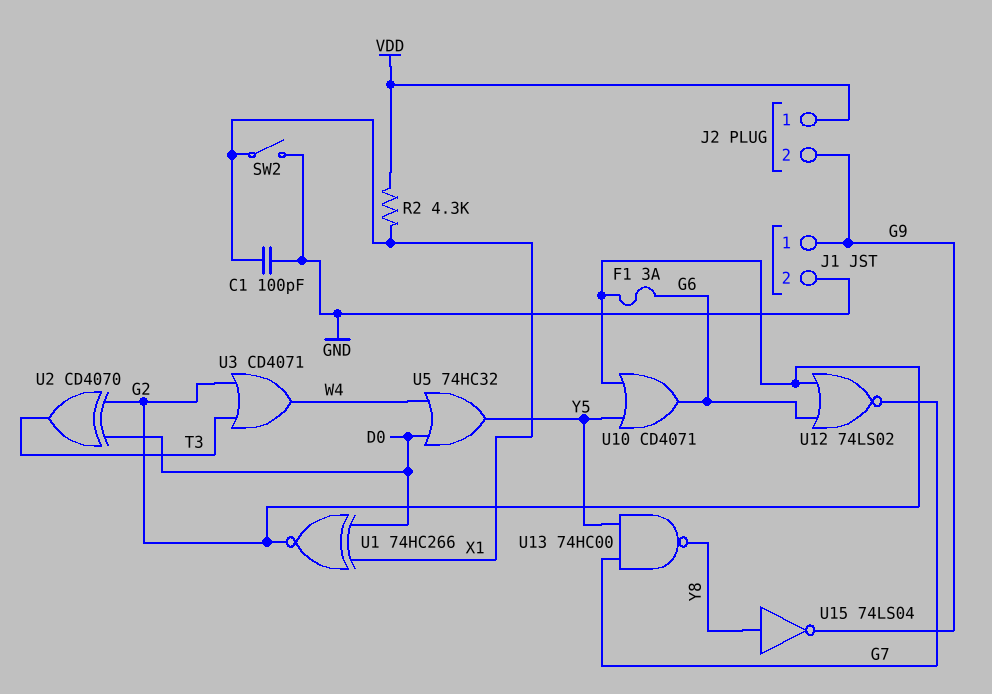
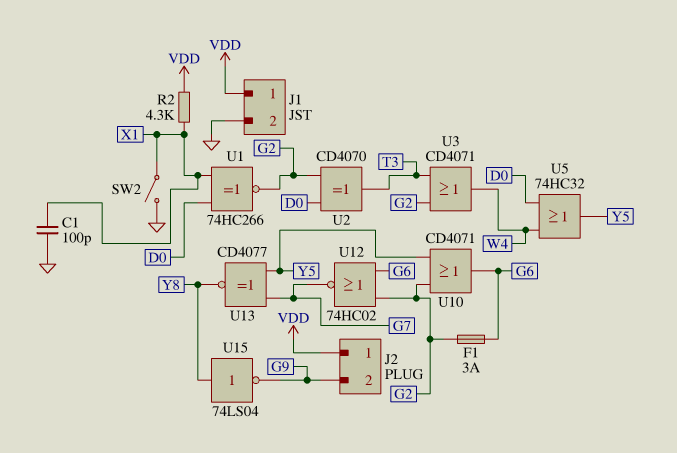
J1 pin 1: G9 -> VDD
U12: NOR 74LS02 (in G2, in G6, out G7) -> NOR 74HC02 (in G2, in G6, out G7)
U13: NAND 74HC00 (in G7, in Y5, out Y8) -> XNOR CD4077 (in G7, in Y5, out Y8)

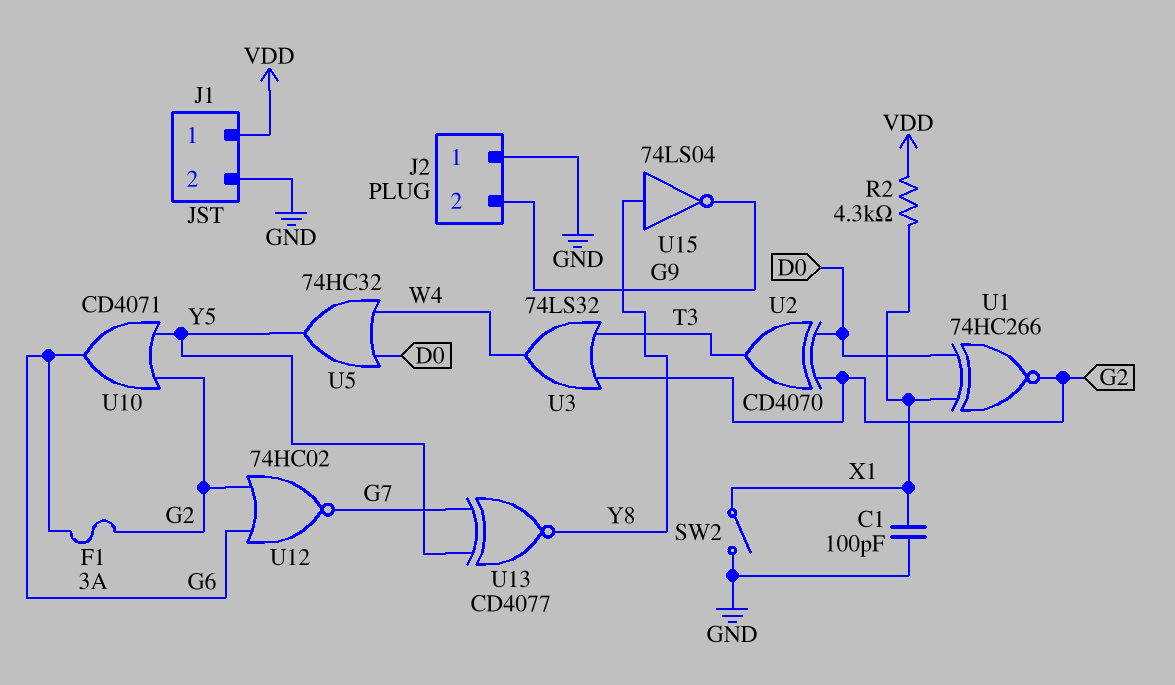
J2 pin 1: VDD -> GND
U3: OR CD4071 (in G2, in T3, out W4) -> OR 74LS32 (in G2, in T3, out W4)

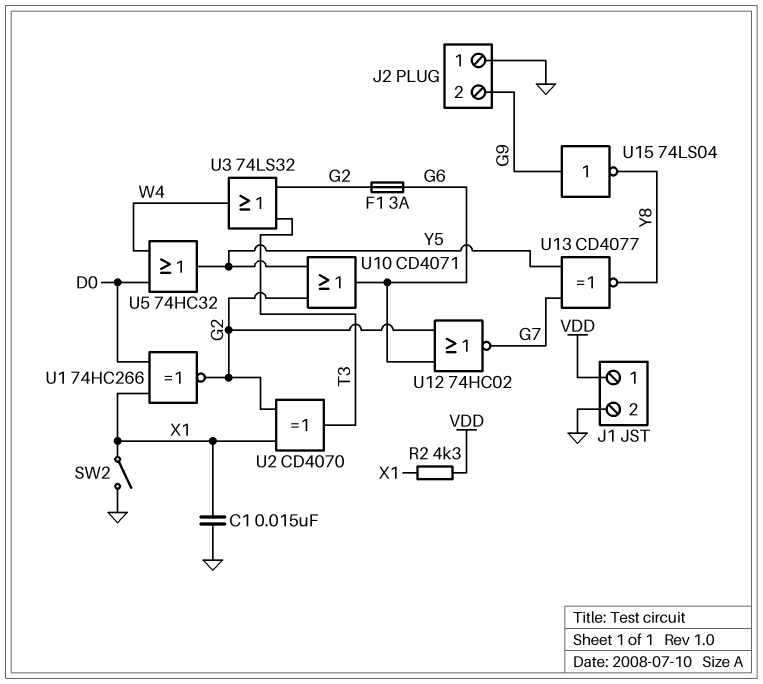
C1: 100pF (GND, X1) -> 15nF (GND, X1)
U2: XOR CD4070 (in D0, in G2, out T3) -> XOR CD4070 (in G2, in X1, out T3)
U15: NOT 74LS04 (in Y8, out G9) -> NOT 74LS04 (in G9, out Y8)

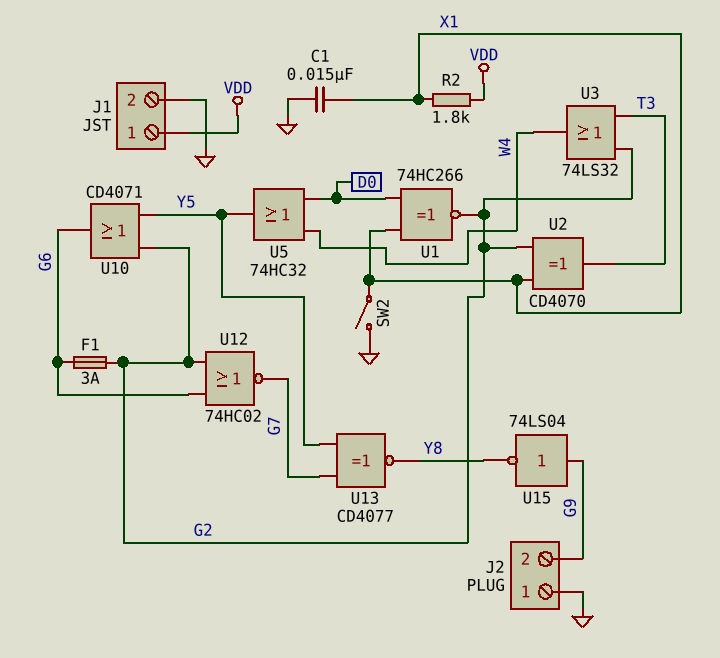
R2: 4.3k (VDD, X1) -> 1.8k (VDD, X1)

